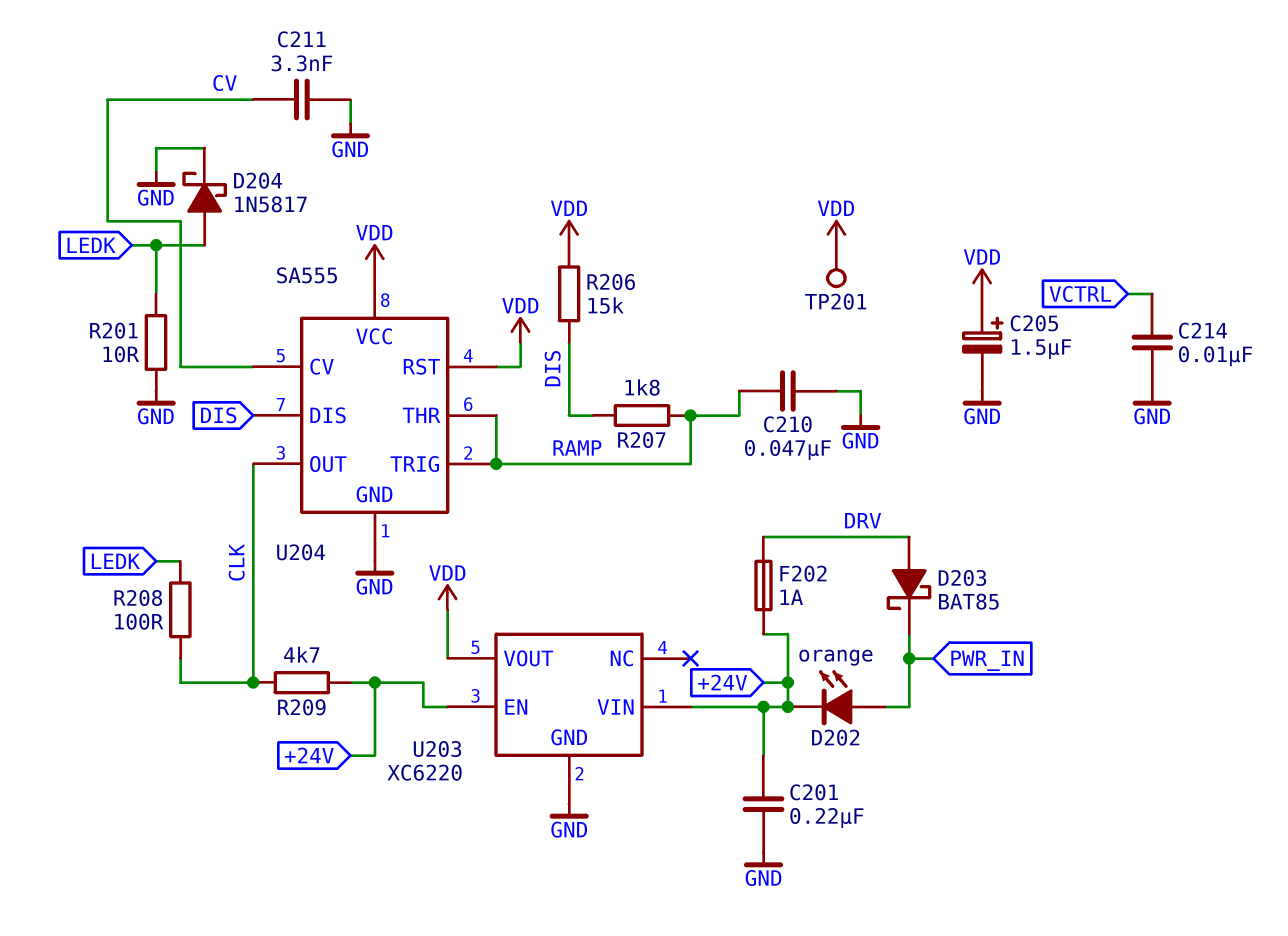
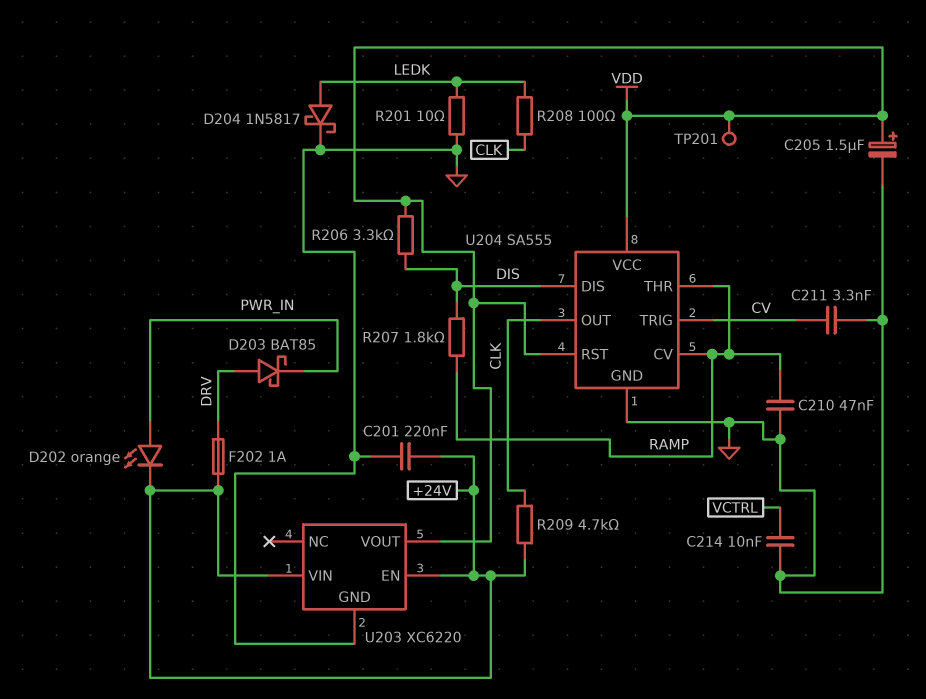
R206: 15k (DIS, VDD) -> 3.3k (DIS, VDD)
U204 pin CV: CV -> RAMP
U204 pin TRIG: RAMP -> CV

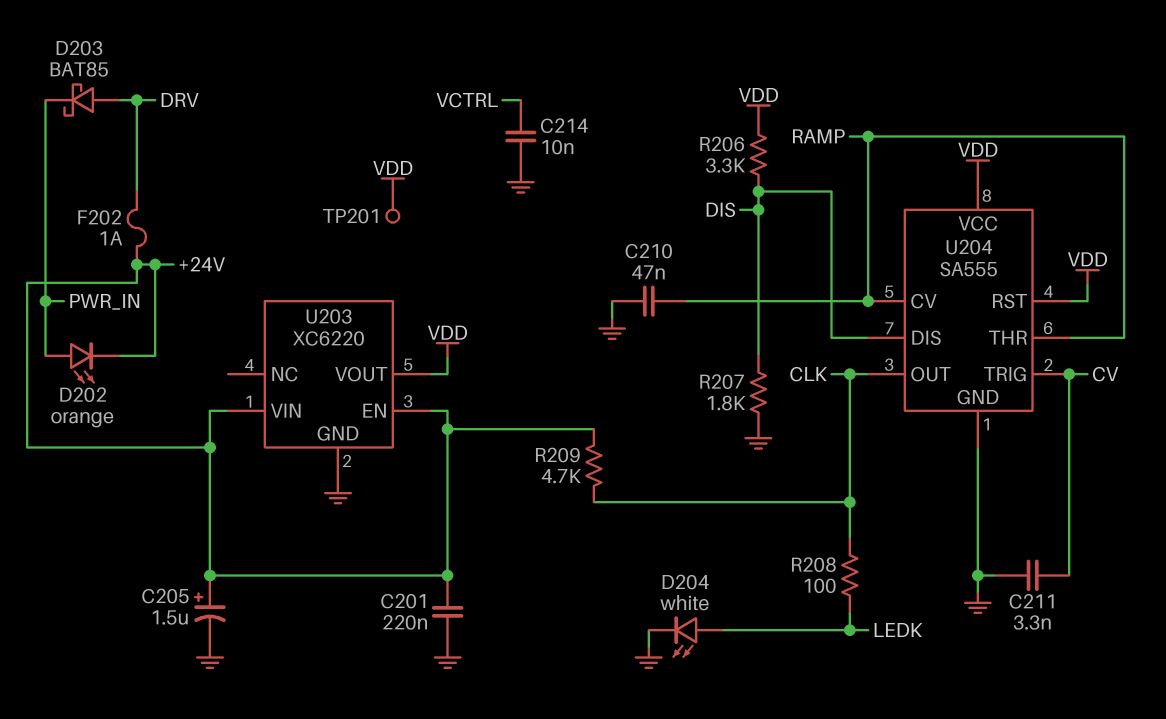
C205: 1.5uF (plus VDD, minus GND) -> 1.5uF (plus +24V, minus GND)
D204: schottky 1N5817 (A LEDK, K GND) -> LED white (A LEDK, K GND)
R201: 10 (GND, LEDK) -> none
R207: 1.8k (DIS, RAMP) -> 1.8k (DIS, GND)

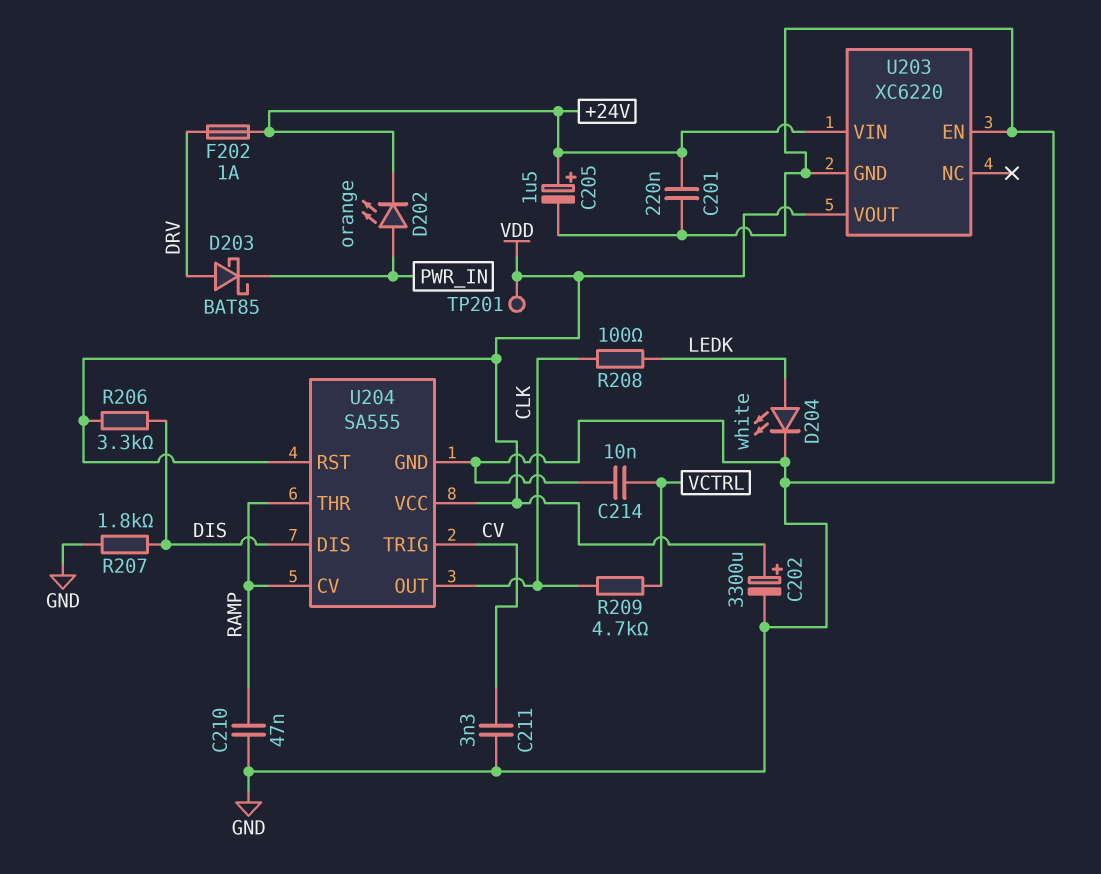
C202: none -> 3300uF (plus VDD, minus GND)
R209: 4.7k (+24V, CLK) -> 4.7k (CLK, VCTRL)
U203 pin EN: +24V -> GND

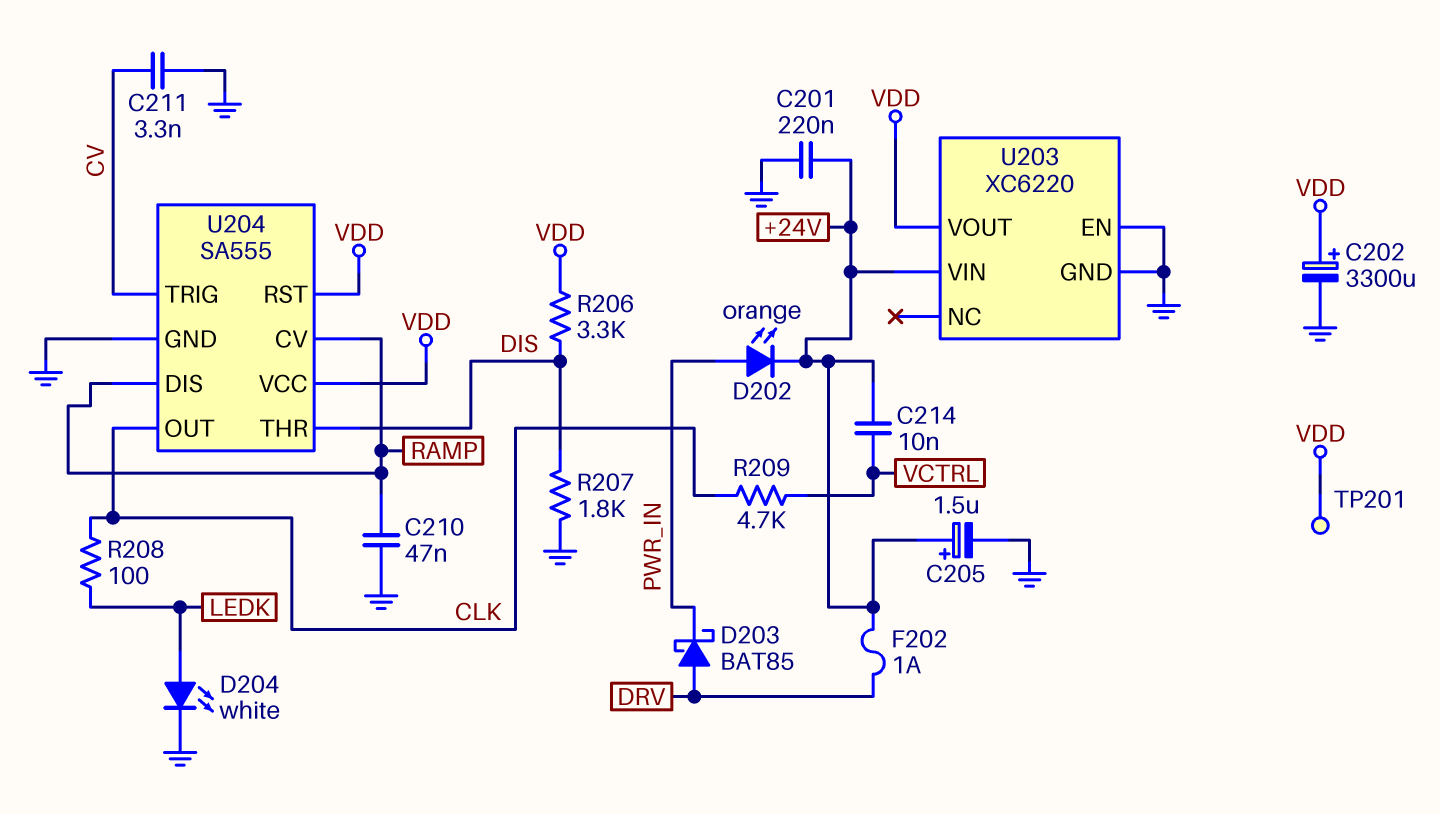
C214: 10nF (GND, VCTRL) -> 10nF (+24V, VCTRL)
U204 pin DIS: DIS -> RAMP
U204 pin THR: RAMP -> DIS

